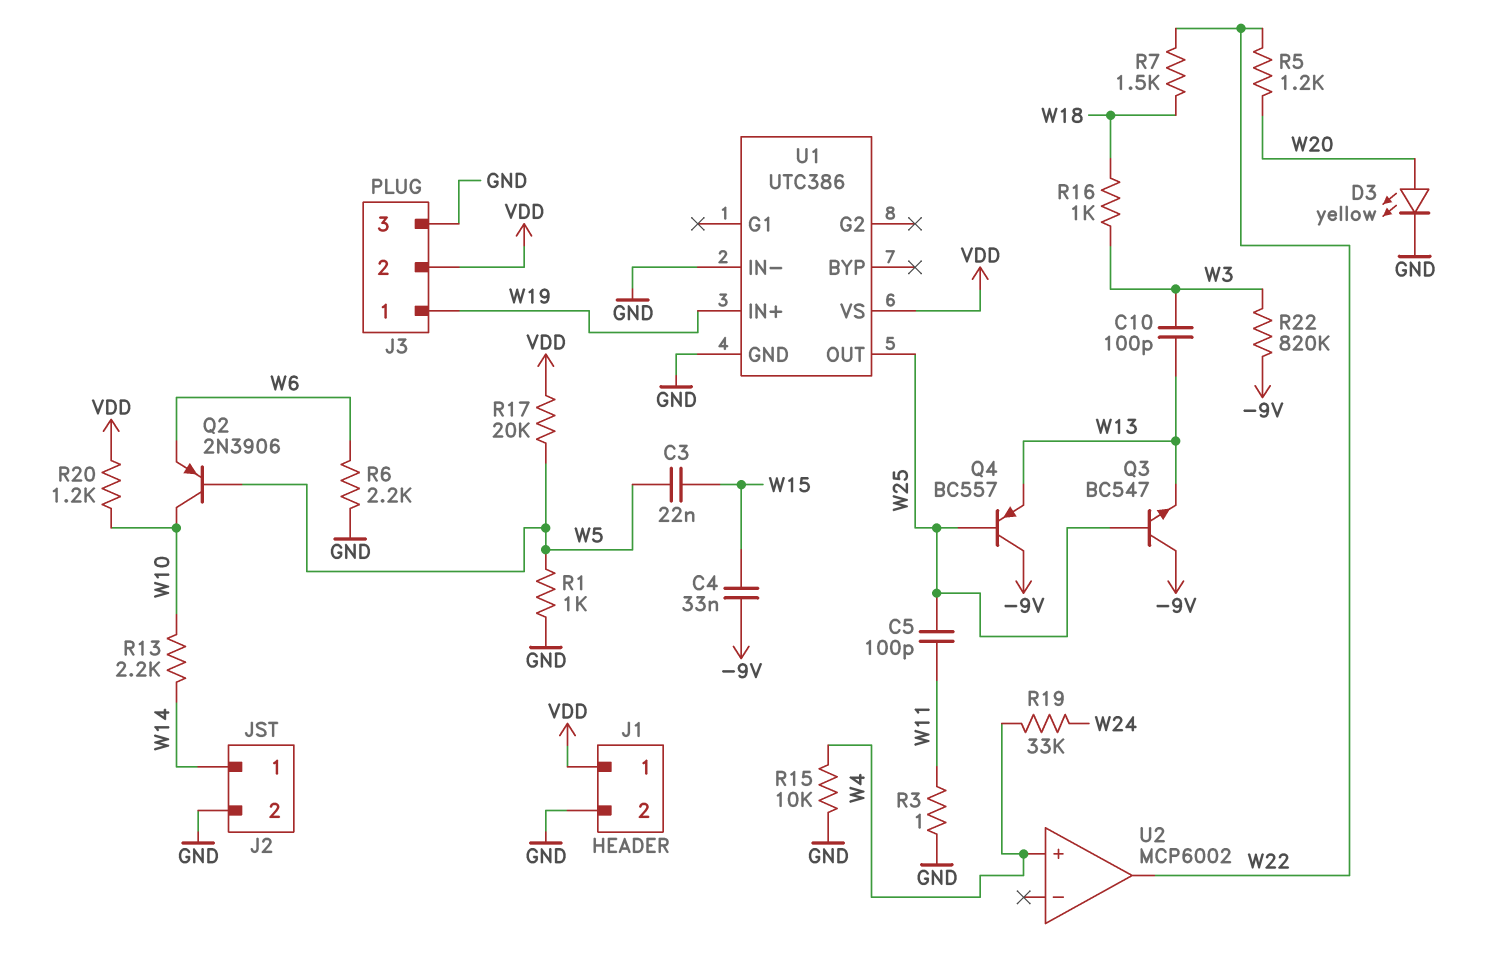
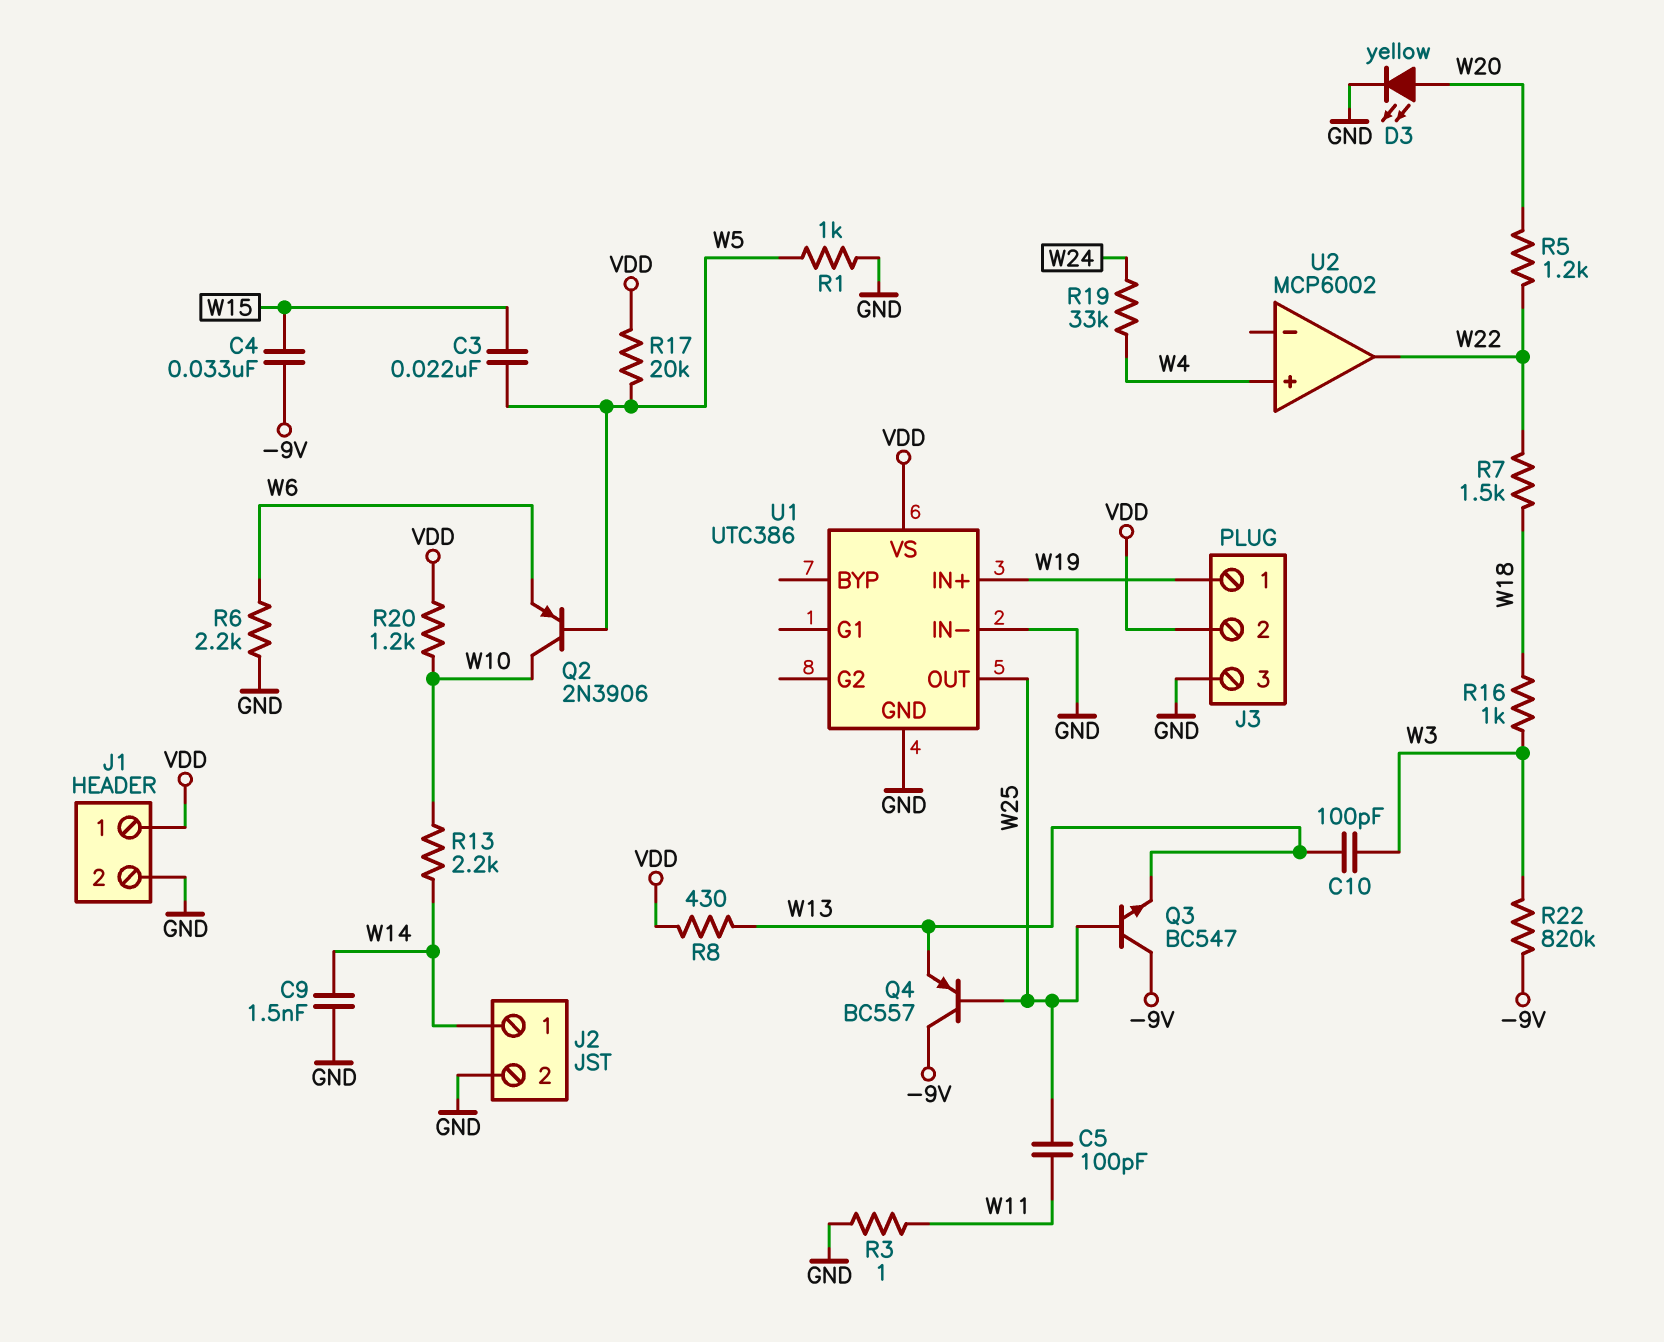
C9: none -> 1.5nF (GND, W14)
R8: none -> 430 (VDD, W13)
R15: 10k (GND, W4) -> none

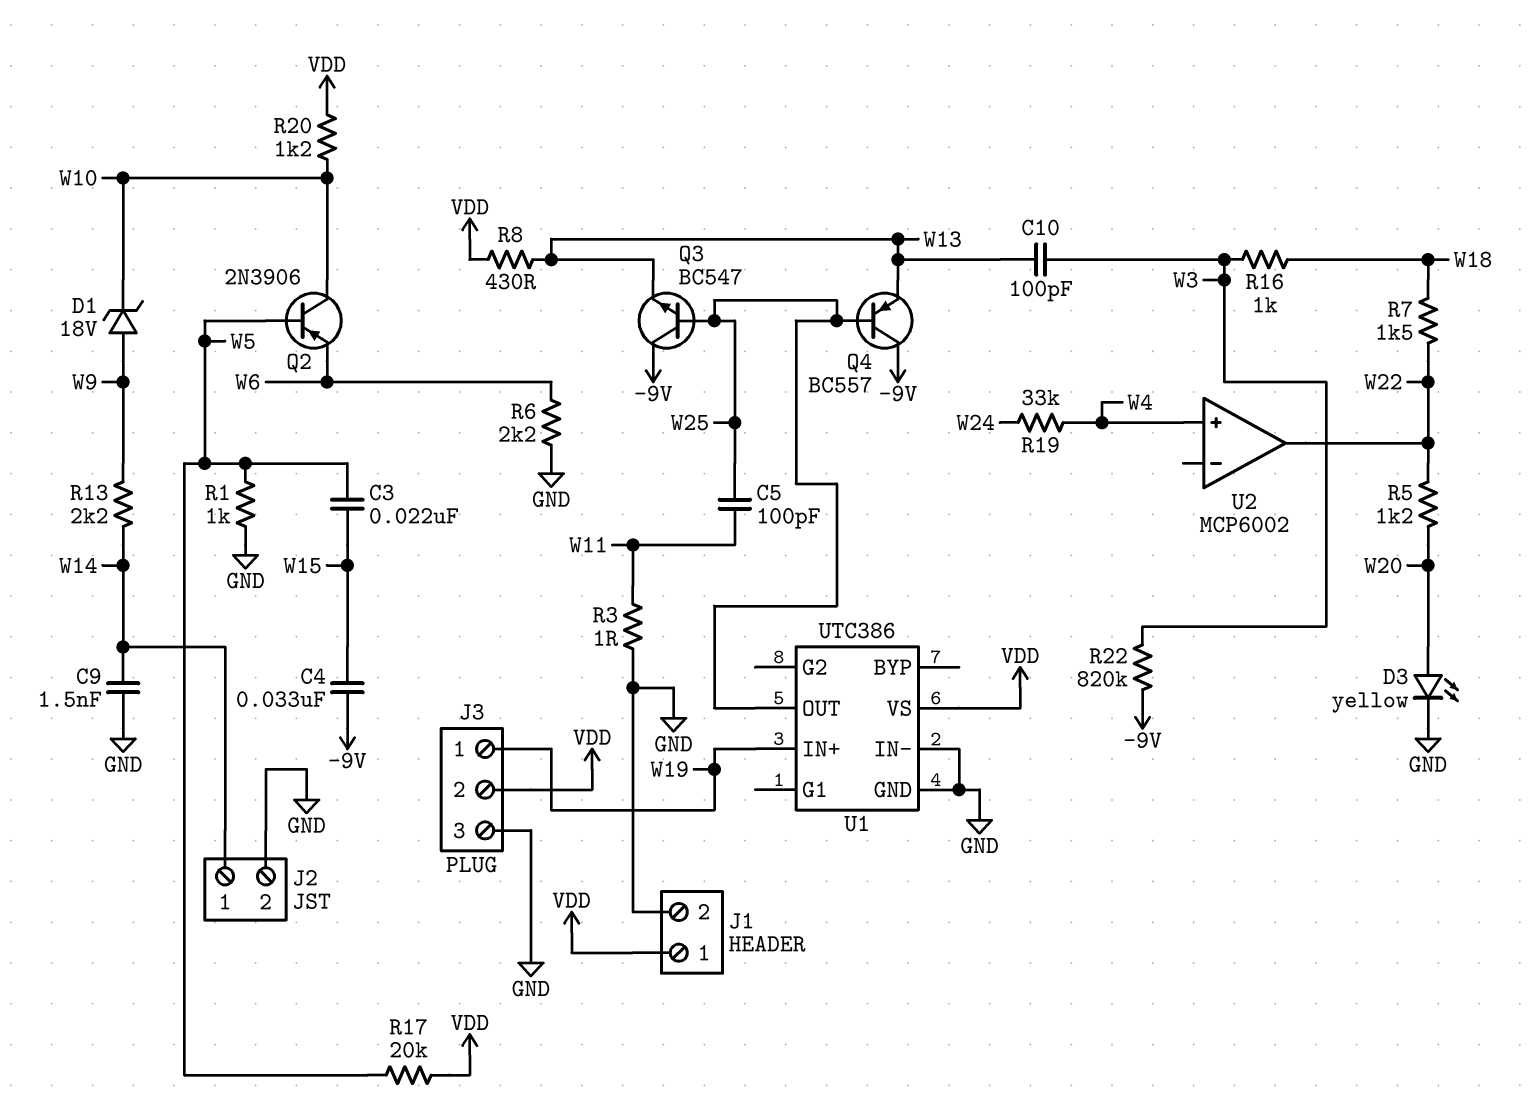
D1: none -> zener 18V (A W9, K W10)
R13: 2.2k (W10, W14) -> 2.2k (W9, W14)

